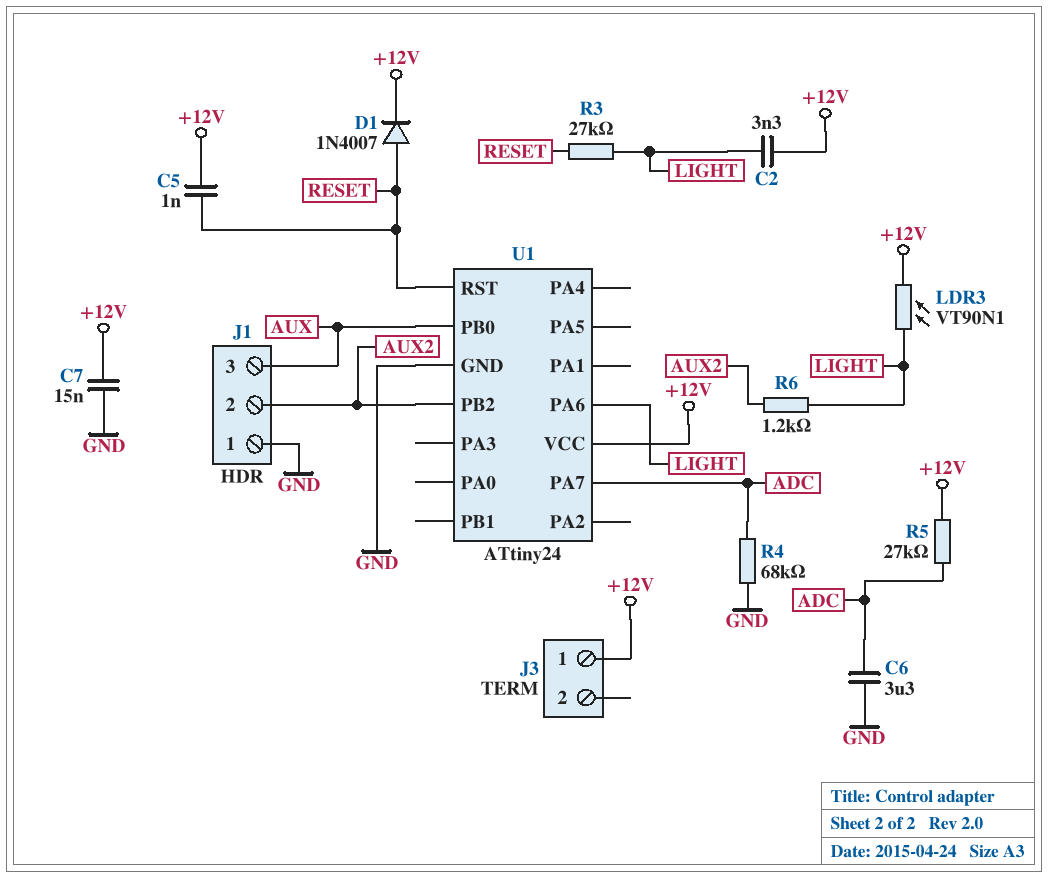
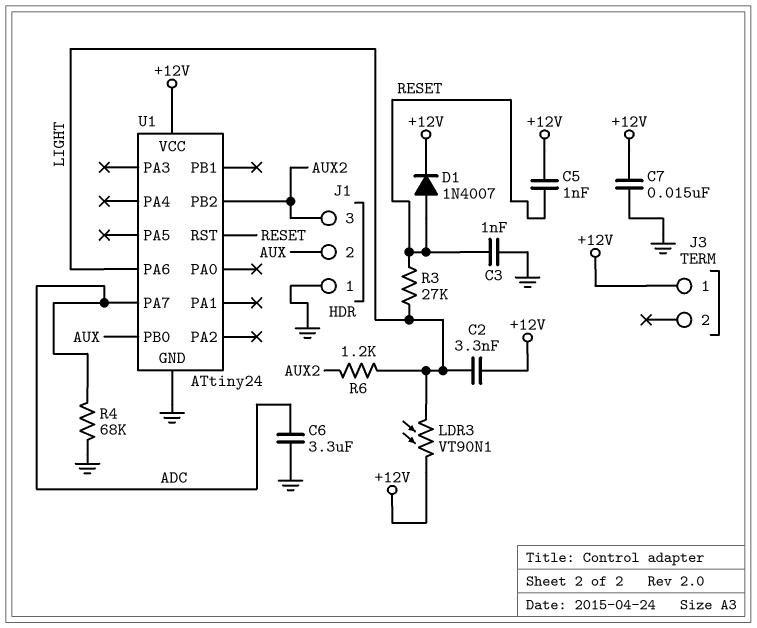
C3: none -> 1nF (GND, RESET)
J1 pin 2: AUX2 -> AUX
J1 pin 3: AUX -> AUX2
R5: 27k (+12V, ADC) -> none

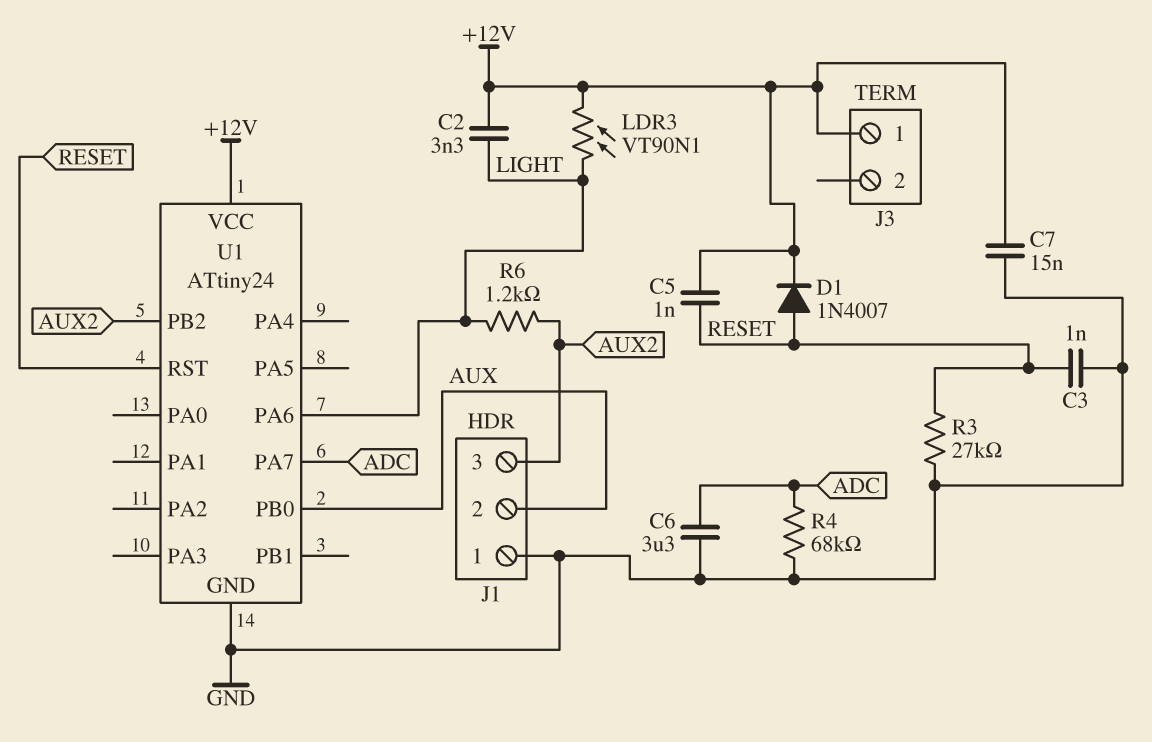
R3: 27k (LIGHT, RESET) -> 27k (GND, RESET)

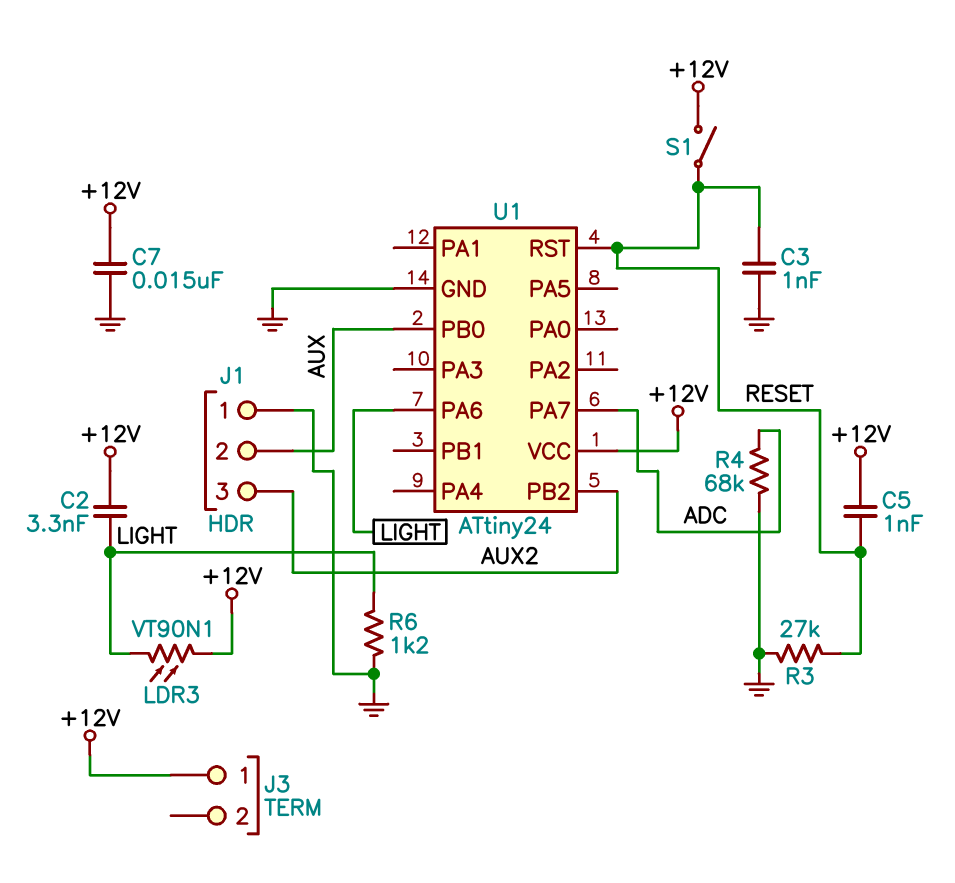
C6: 3.3uF (ADC, GND) -> none
D1: diode 1N4007 (A RESET, K +12V) -> none
R6: 1.2k (AUX2, LIGHT) -> 1.2k (GND, LIGHT)
S1: none -> switch (+12V, RESET)

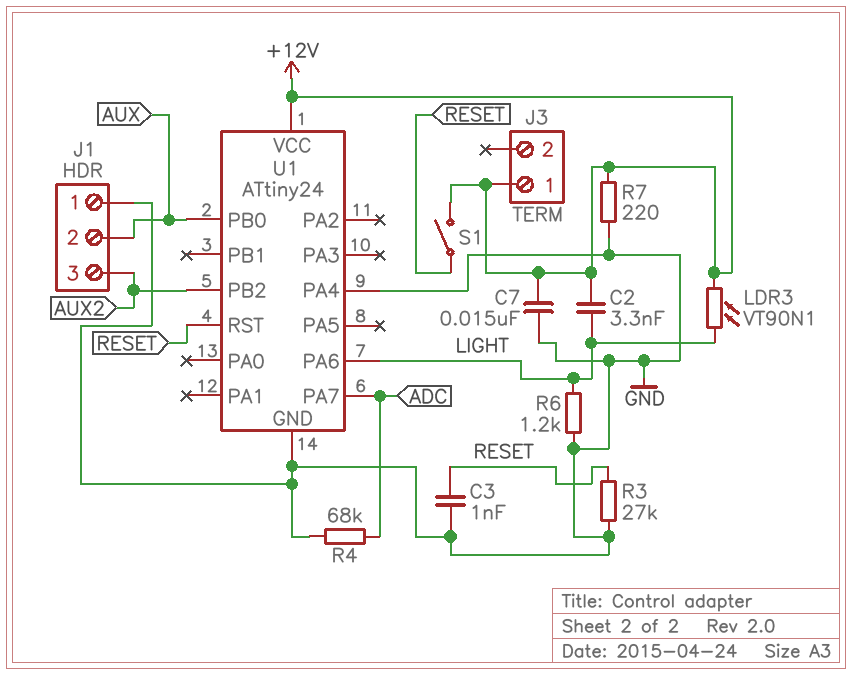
C5: 1nF (+12V, RESET) -> none
R7: none -> 220 (+12V, GND)
U1 pin PA4: none -> GND

